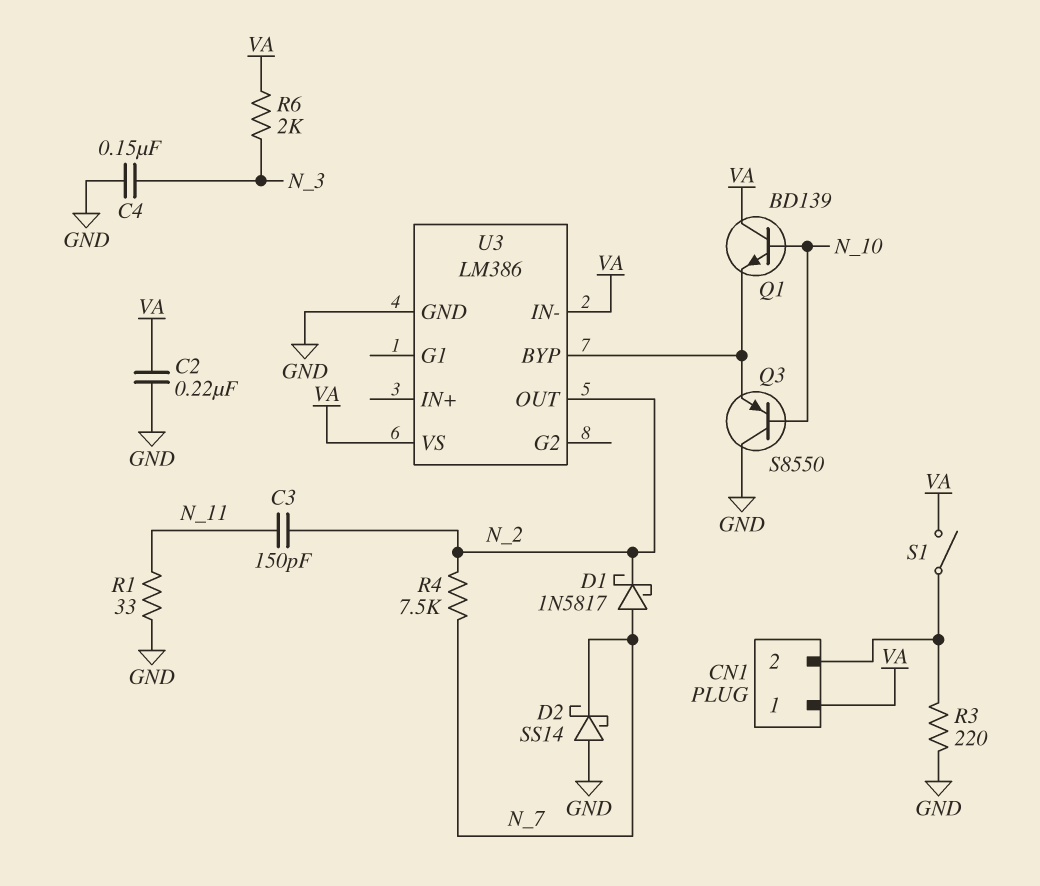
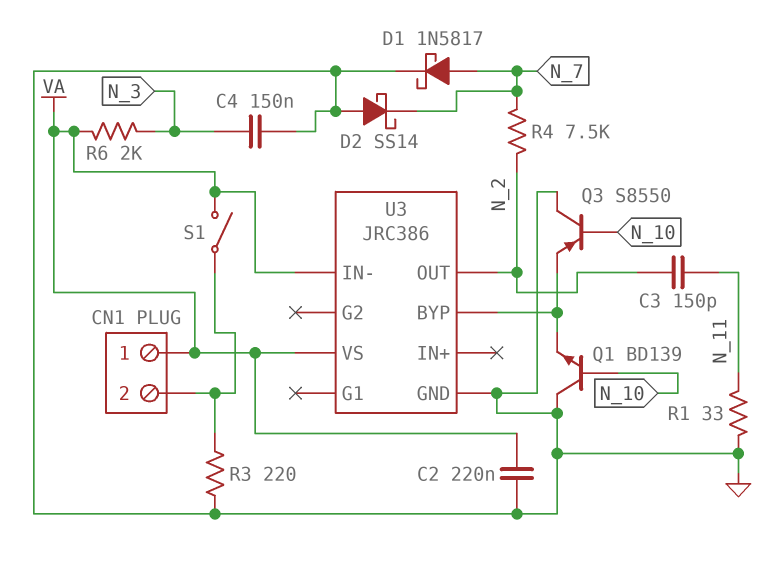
D1: schottky 1N5817 (A N_7, K N_2) -> schottky 1N5817 (A N_7, K GND)
Q1: NPN BD139 (B N_10, C VA, E U3/BYP) -> NPN BD139 (B N_10, C GND, E U3/BYP)
U3: LM386 -> JRC386

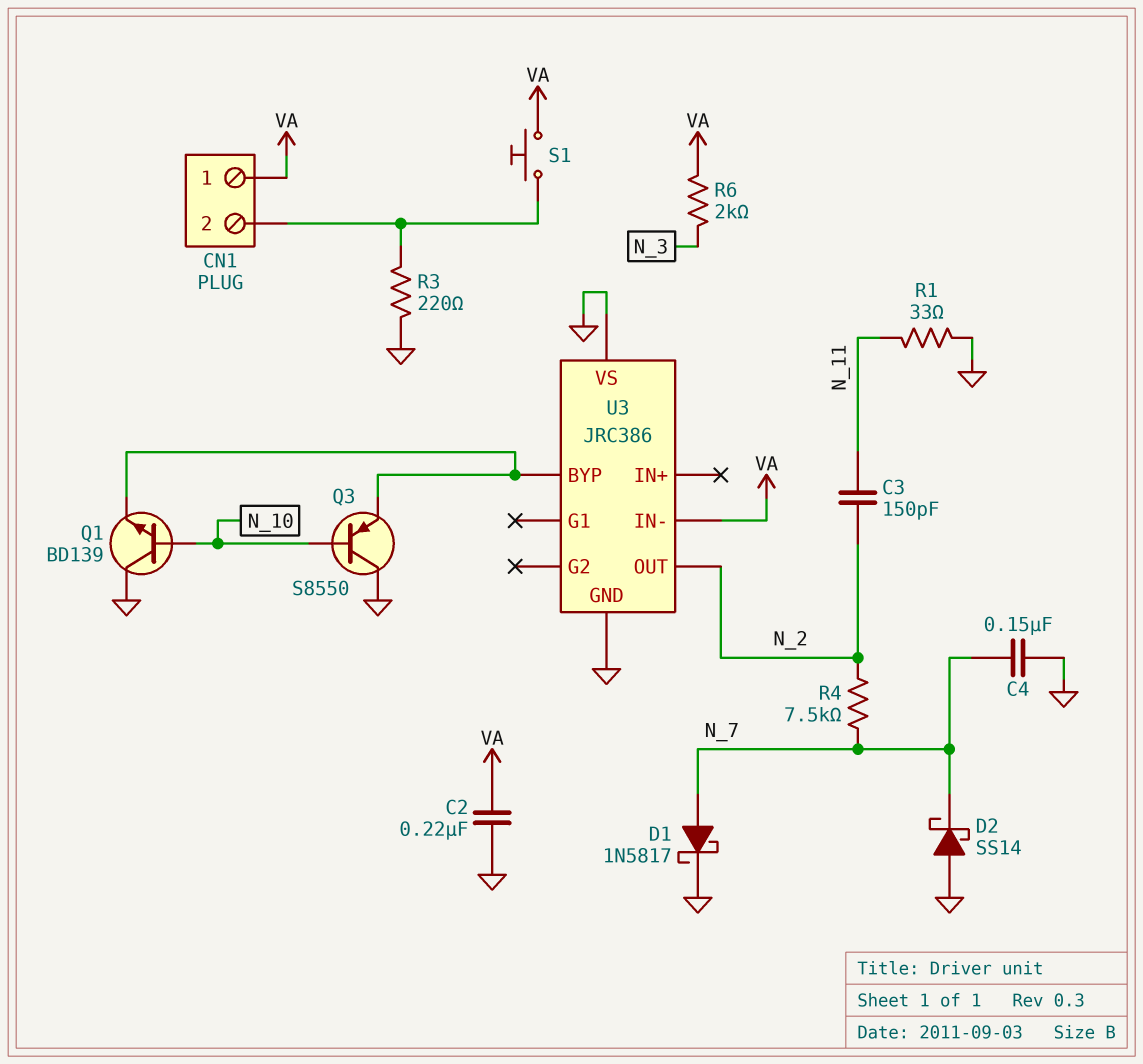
C4: 150nF (GND, N_3) -> 150nF (GND, N_7)
S1: switch (CN1/2, VA) -> button (CN1/2, VA)
U3 pin VS: VA -> GND

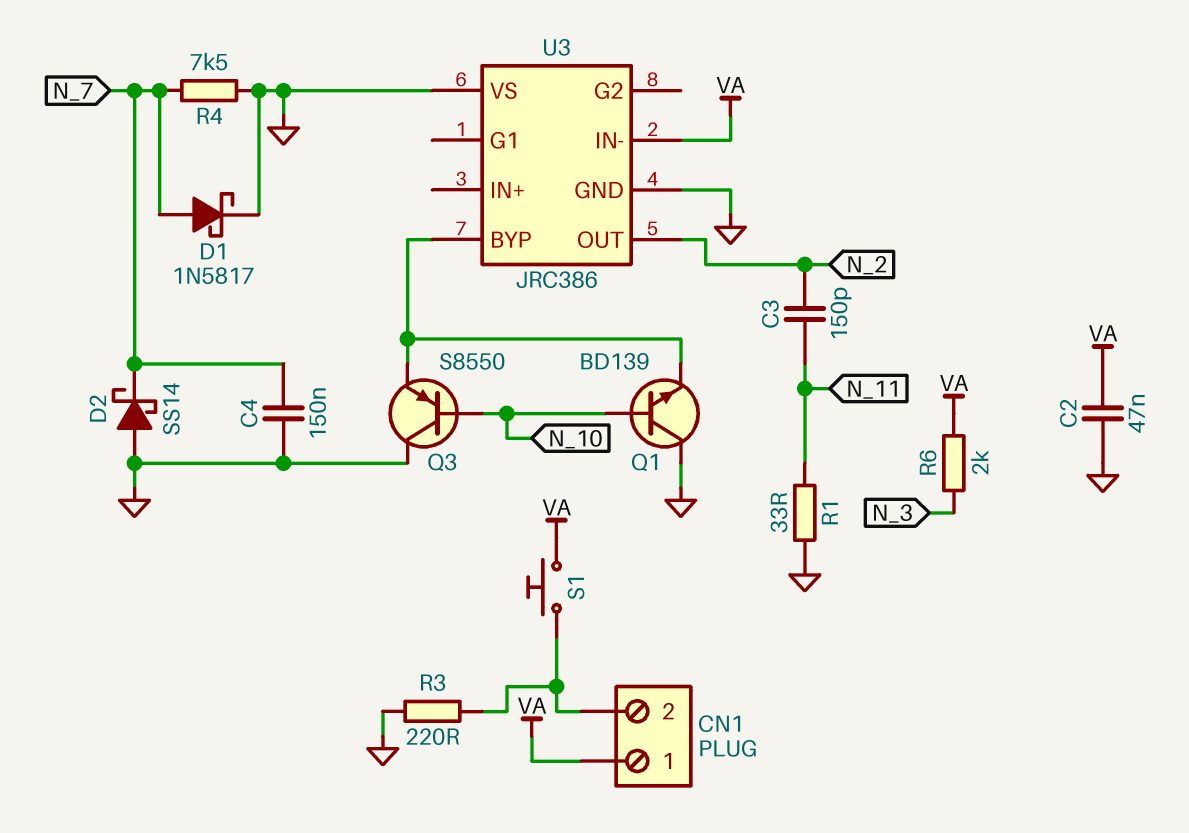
C2: 220nF (GND, VA) -> 47nF (GND, VA)
R4: 7.5k (N_2, N_7) -> 7.5k (GND, N_7)

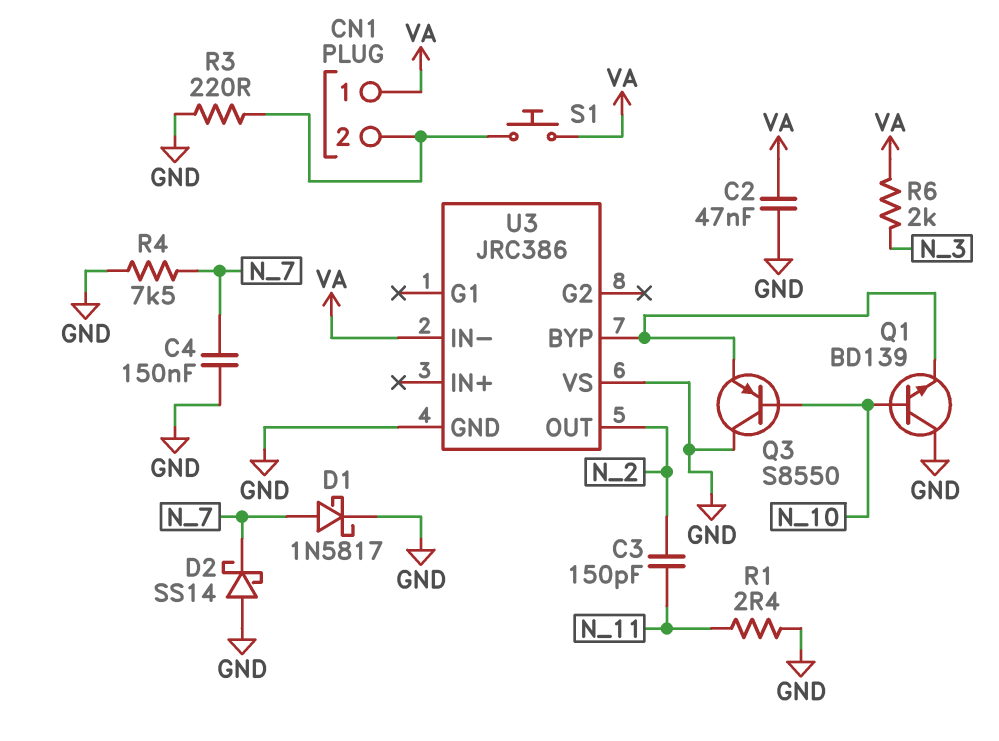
R1: 33 (GND, N_11) -> 2.4 (GND, N_11)

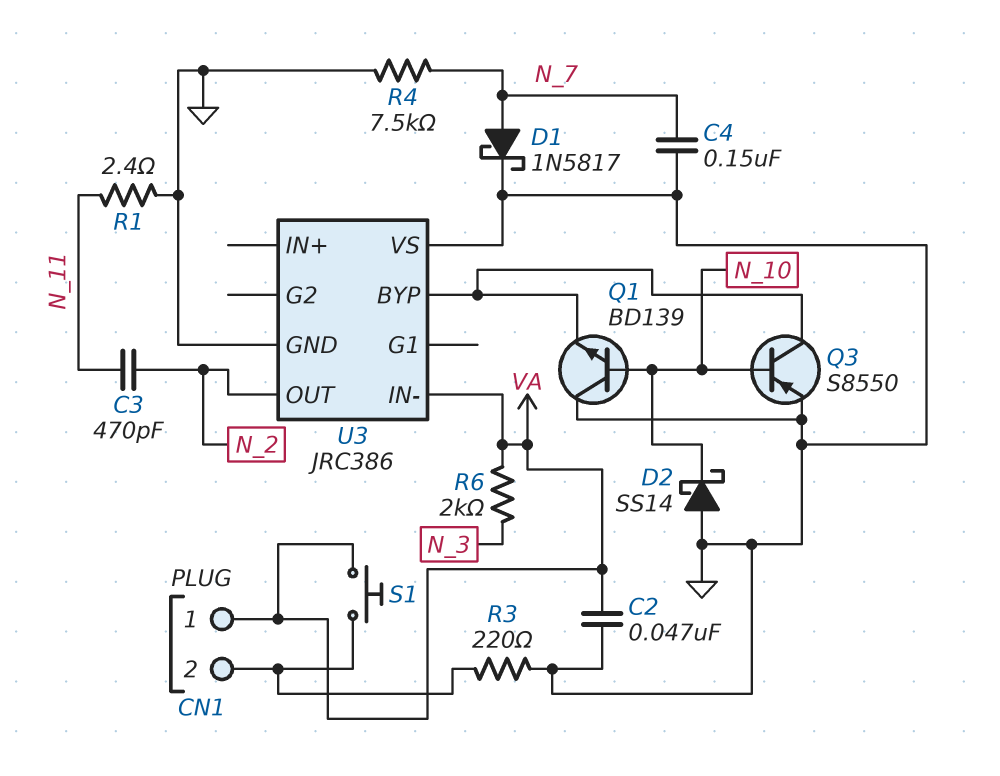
C3: 150pF (N_2, N_11) -> 470pF (N_2, N_11)
D2: schottky SS14 (A GND, K N_7) -> schottky SS14 (A GND, K N_10)
Q3: PNP S8550 (B N_10, C GND, E U3/BYP) -> PNP S8550 (B N_10, C U3/BYP, E GND)

